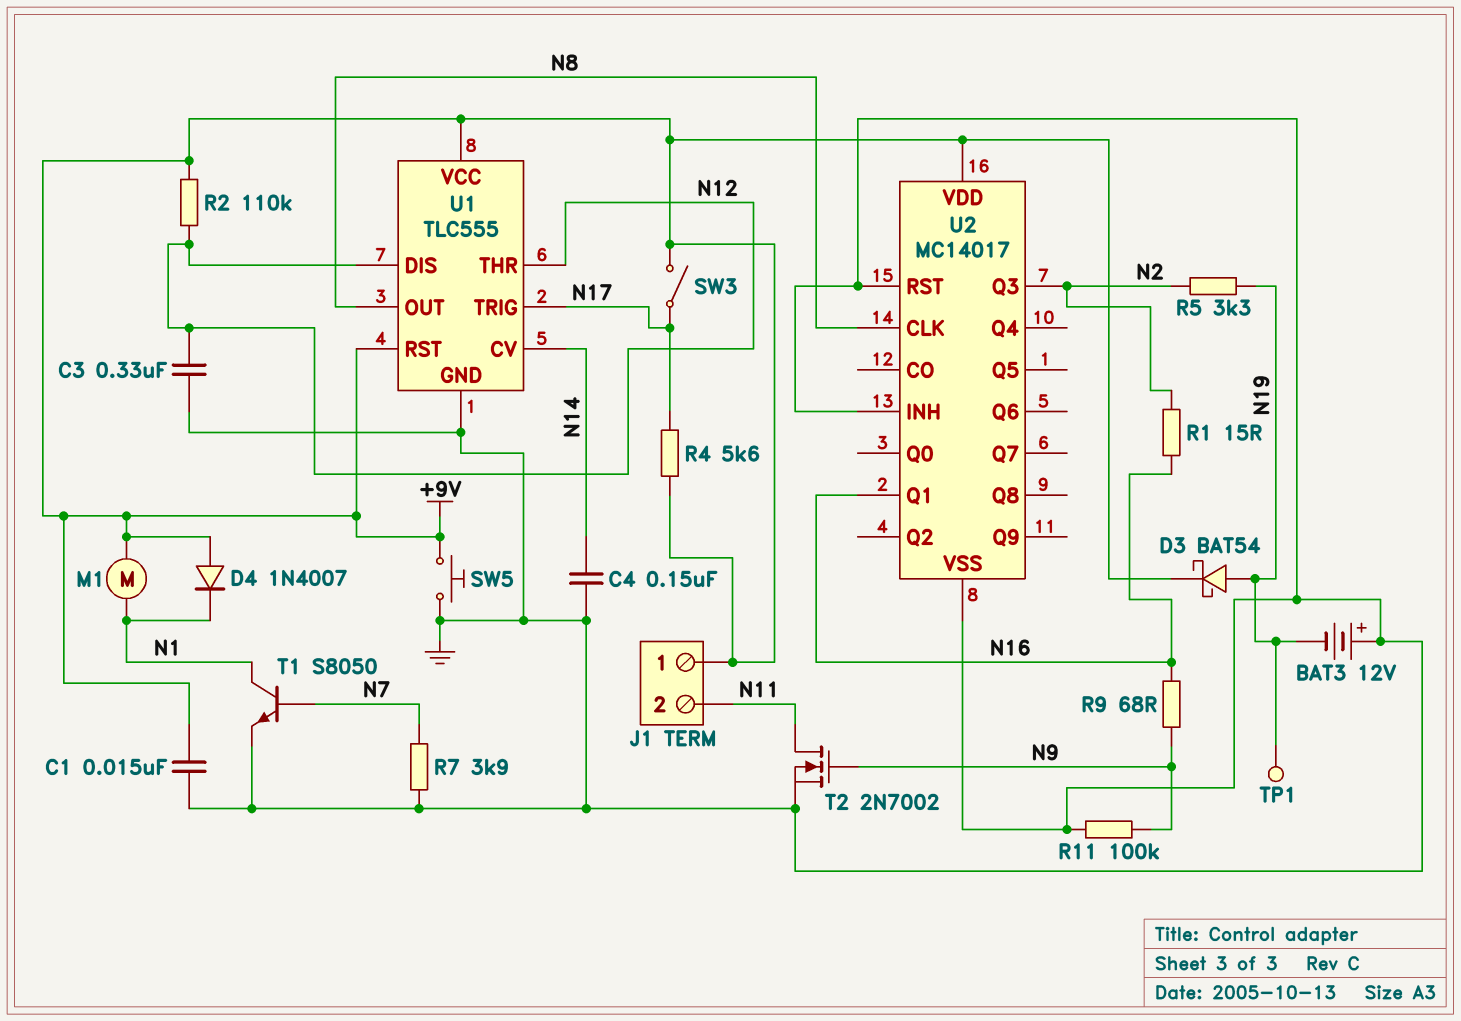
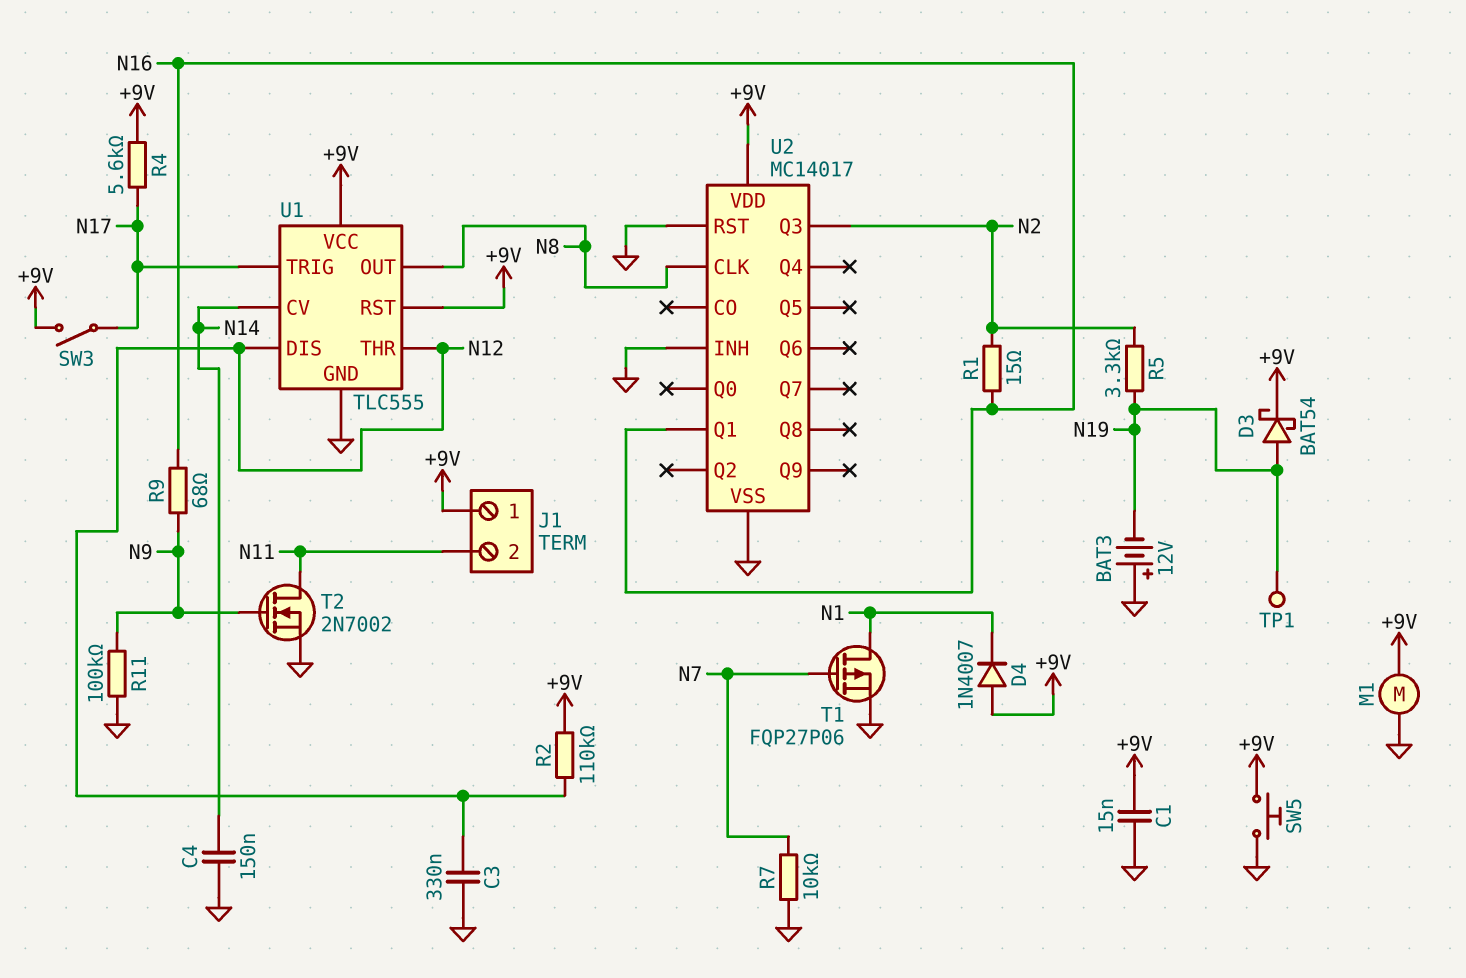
M1: motor (+9V, N1) -> motor (+9V, GND)
R7: 3.9k (GND, N7) -> 10k (GND, N7)
T1: NPN S8050 (B N7, C N1, E GND) -> PMOS FQP27P06 (G N7, D N1, S GND)

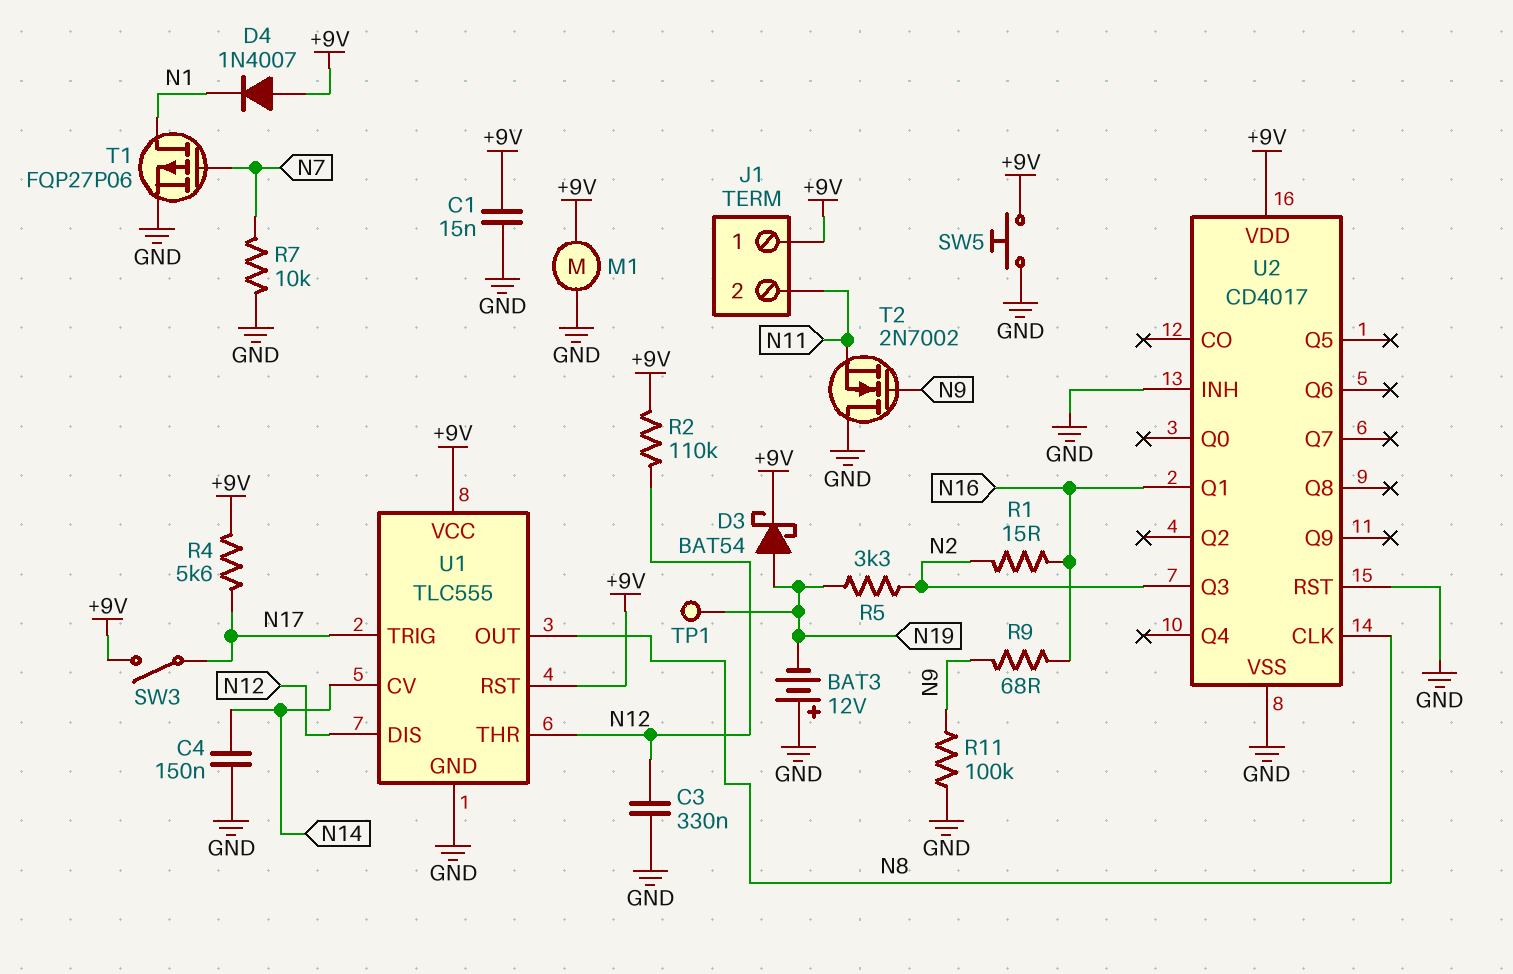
T2: NMOS 2N7002 (G N9, D N11, S GND) -> NMOS 2N7002 (G N9, D GND, S N11)
U2: MC14017 -> CD4017

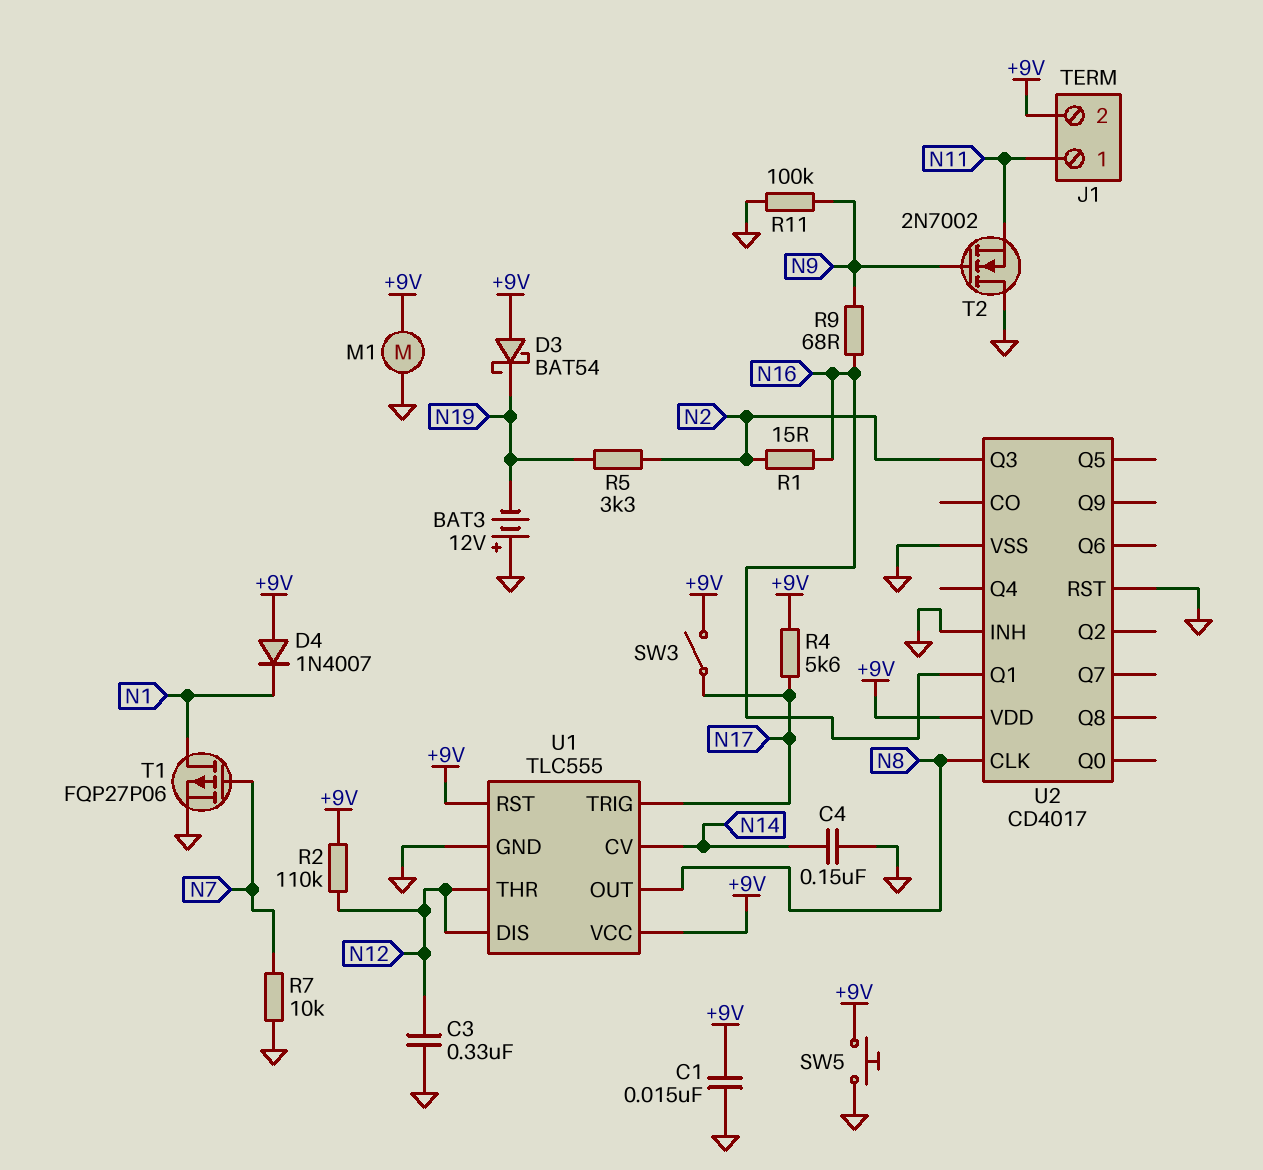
D3: schottky BAT54 (A N19, K +9V) -> schottky BAT54 (A +9V, K N19)
J1 pin 1: +9V -> N11
J1 pin 2: N11 -> +9V
TP1: test point (N19) -> none

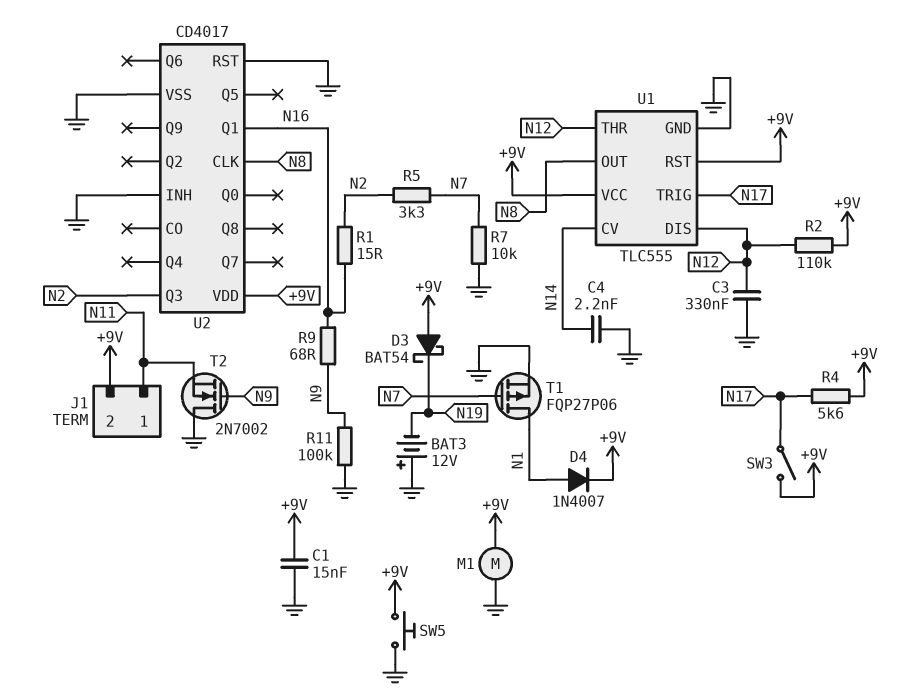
C4: 150nF (GND, N14) -> 2.2nF (GND, N14)
D4: diode 1N4007 (A +9V, K N1) -> diode 1N4007 (A N1, K +9V)
R5: 3.3k (N2, N19) -> 3.3k (N2, N7)

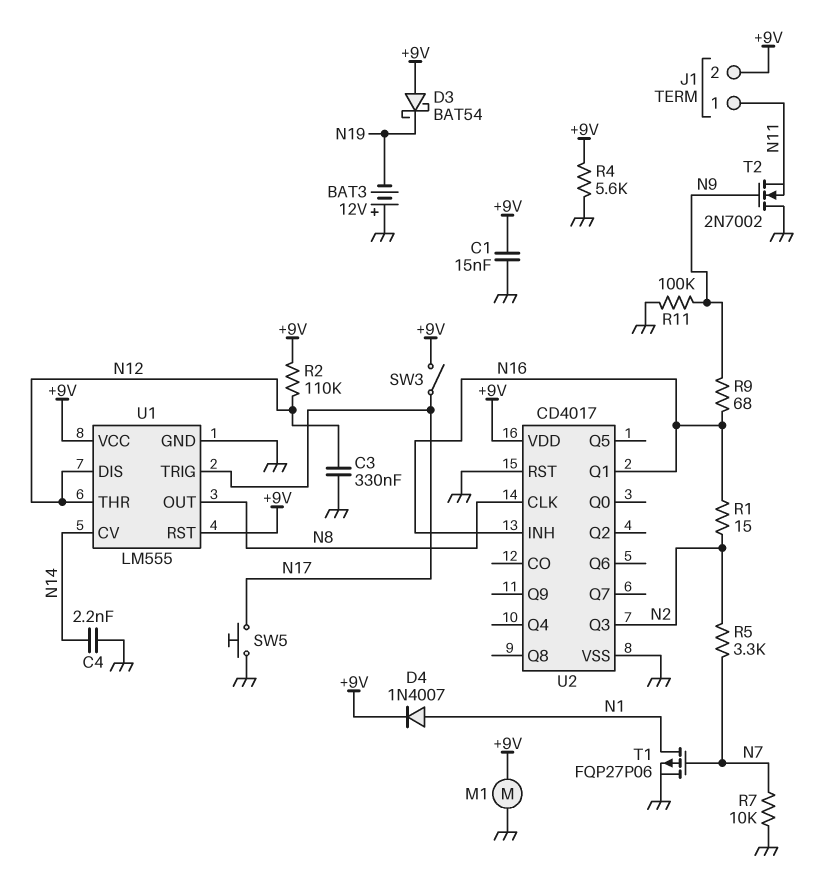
R4: 5.6k (+9V, N17) -> 5.6k (+9V, GND)
SW5: button (+9V, GND) -> button (GND, N17)
U1: TLC555 -> LM555
U2 pin INH: GND -> N16

